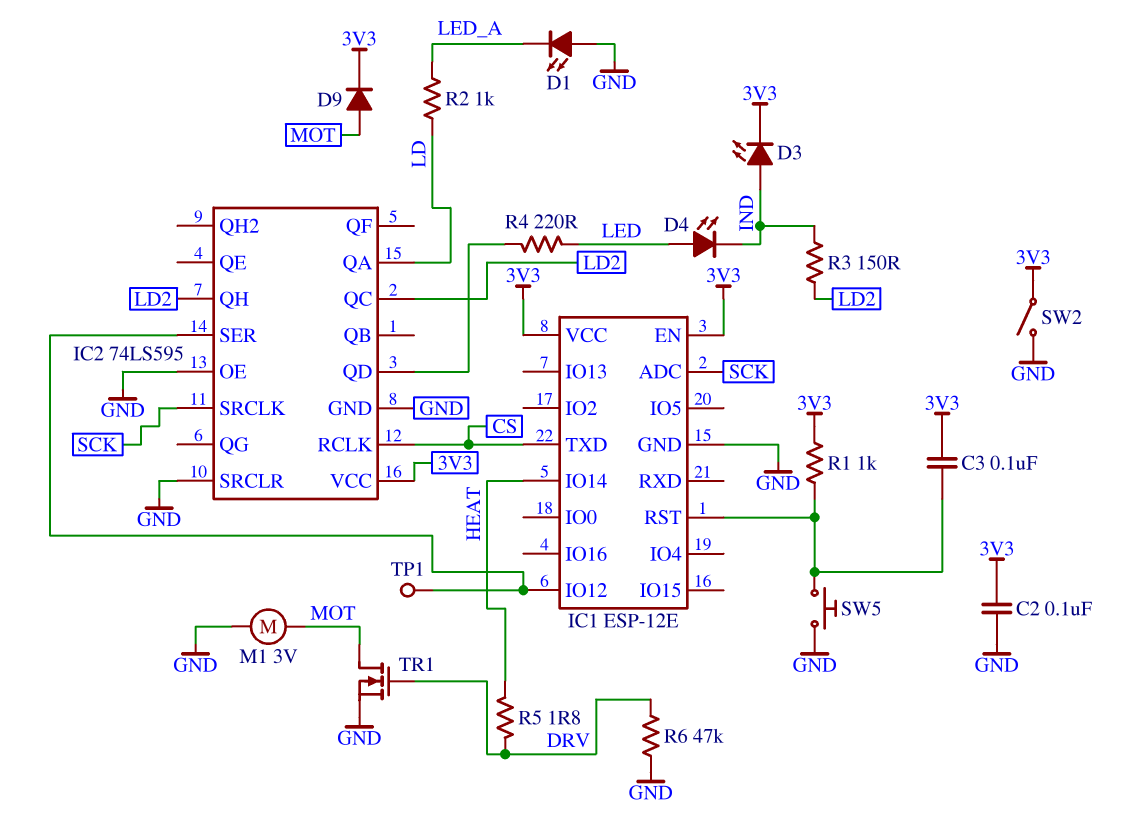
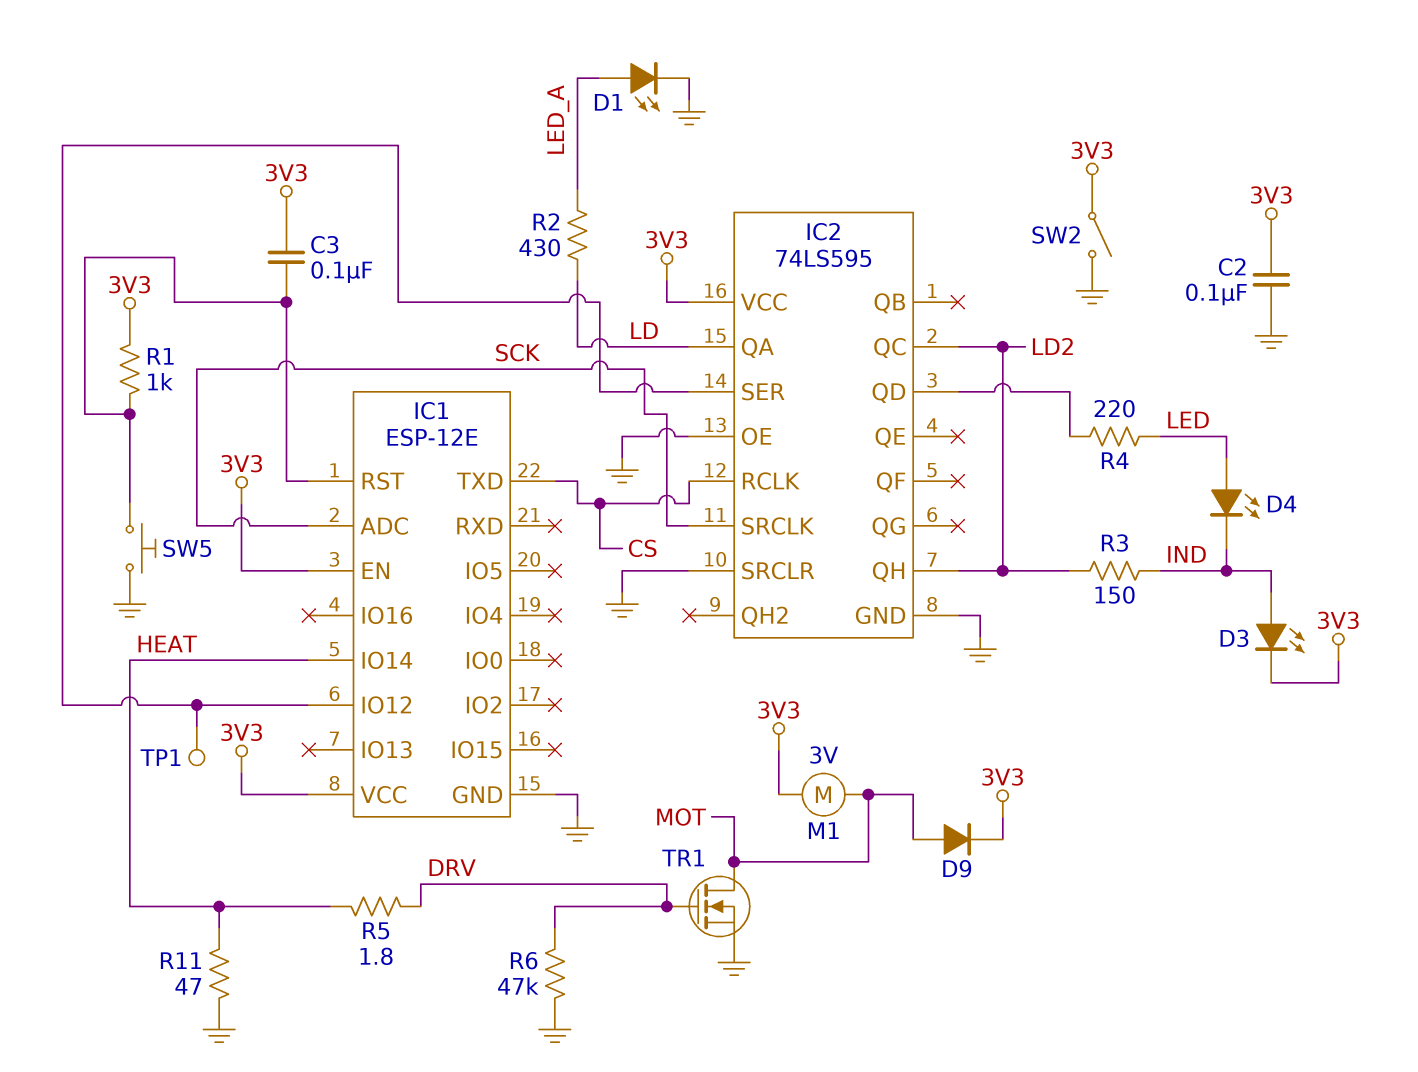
D1: LED (A GND, K LED_A) -> LED (A LED_A, K GND)
M1: motor 3V (GND, MOT) -> motor 3V (3V3, MOT)
R2: 1k (LD, LED_A) -> 430 (LD, LED_A)
R11: none -> 47 (GND, HEAT)

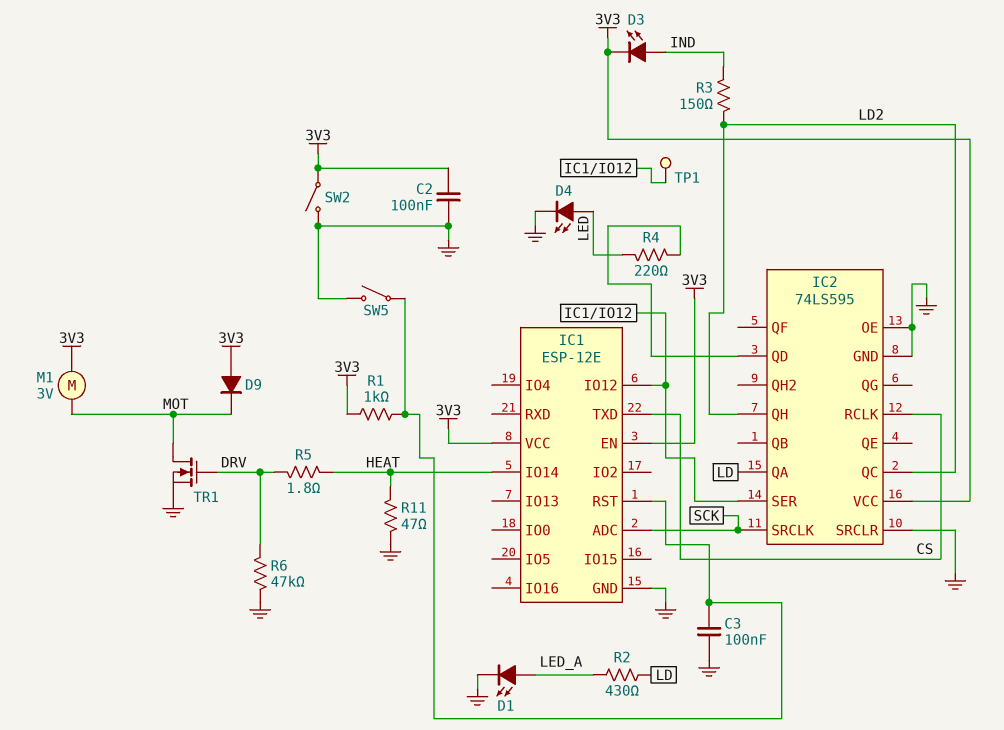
C3: 100nF (3V3, IC1/RST) -> 100nF (GND, IC1/RST)
D4: LED (A LED, K IND) -> LED (A LED, K GND)
D9: diode (A MOT, K 3V3) -> diode (A 3V3, K MOT)
SW5: button (GND, IC1/RST) -> switch (GND, IC1/RST)

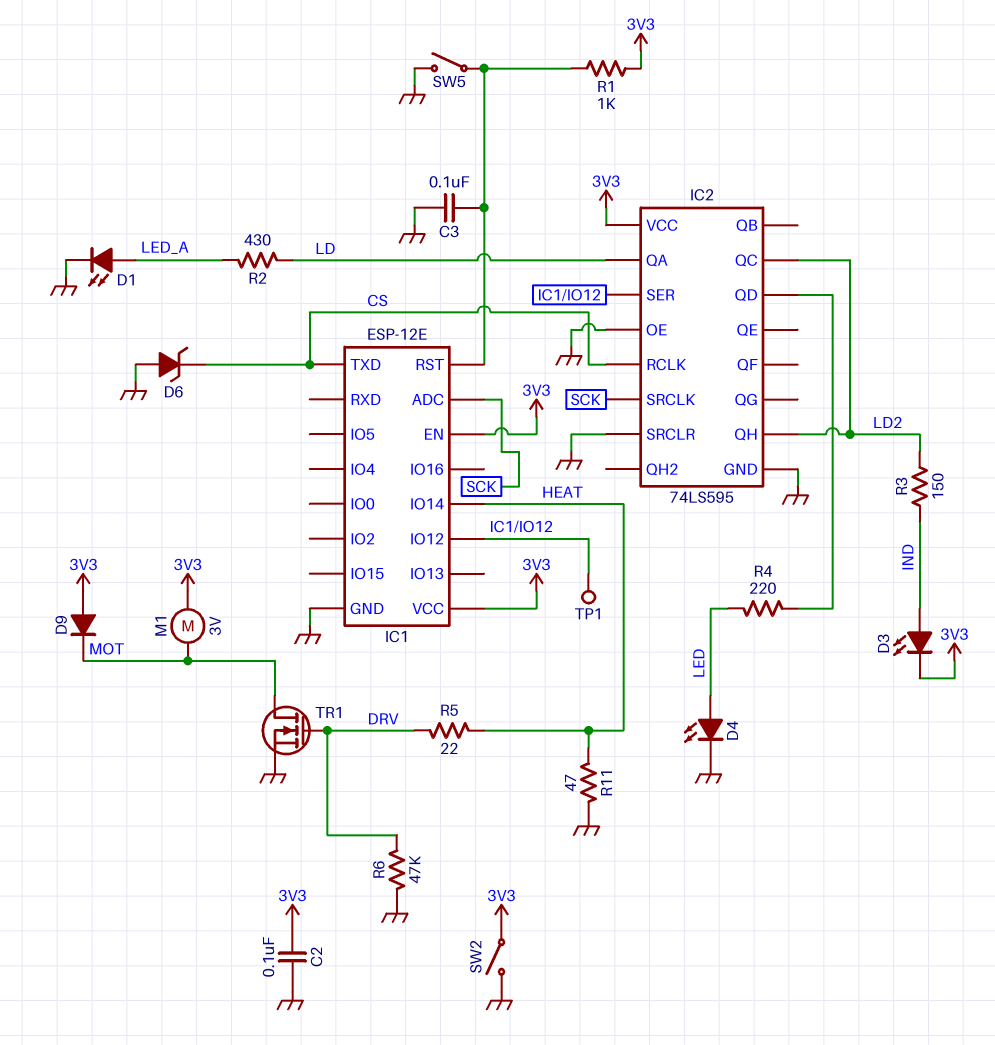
D6: none -> zener (A GND, K CS)
R5: 1.8 (DRV, HEAT) -> 22 (DRV, HEAT)

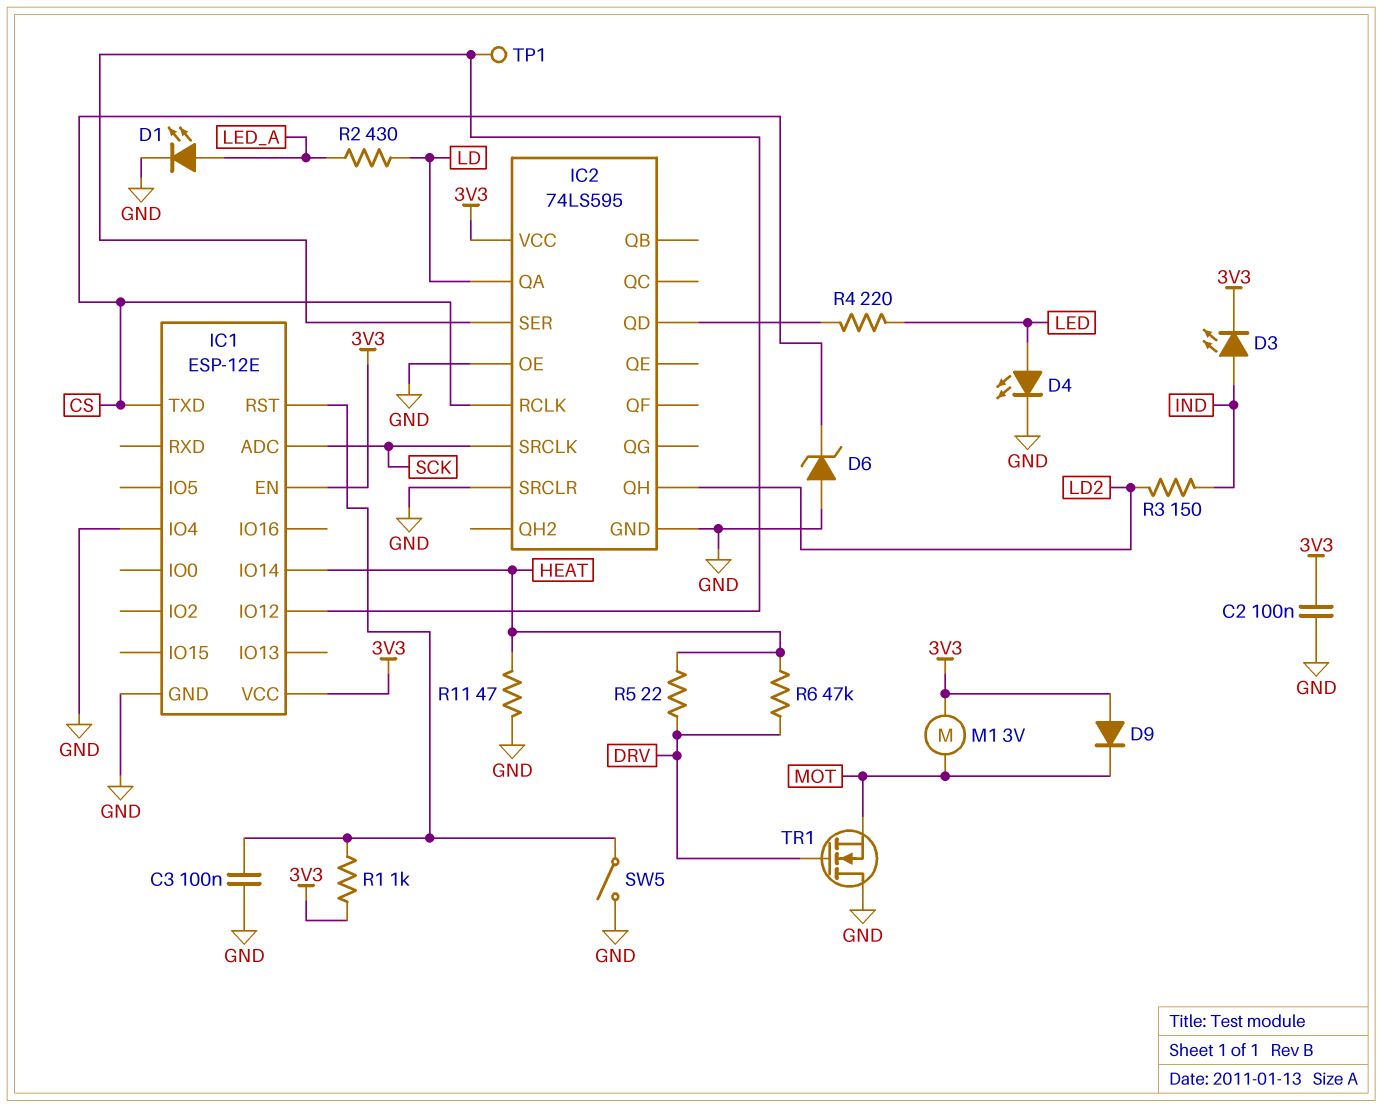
IC1 pin IO4: none -> GND
IC2 pin QC: LD2 -> none
R6: 47k (DRV, GND) -> 47k (DRV, HEAT)
SW2: switch (3V3, GND) -> none
TR1: NMOS (G DRV, D MOT, S GND) -> NMOS (G DRV, D GND, S MOT)

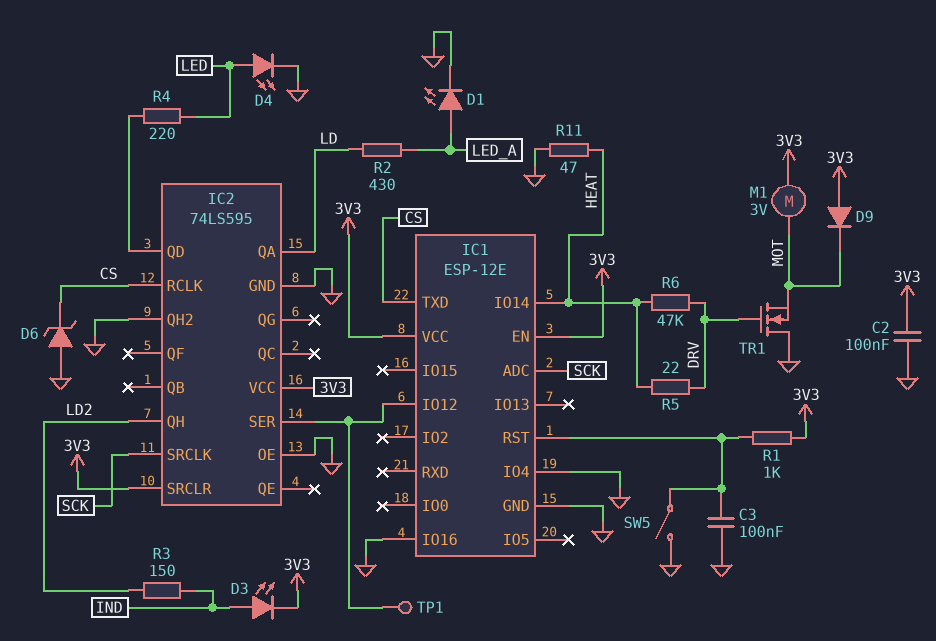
IC1 pin IO16: none -> GND
IC2 pin QH2: none -> GND
IC2 pin SRCLR: GND -> 3V3

